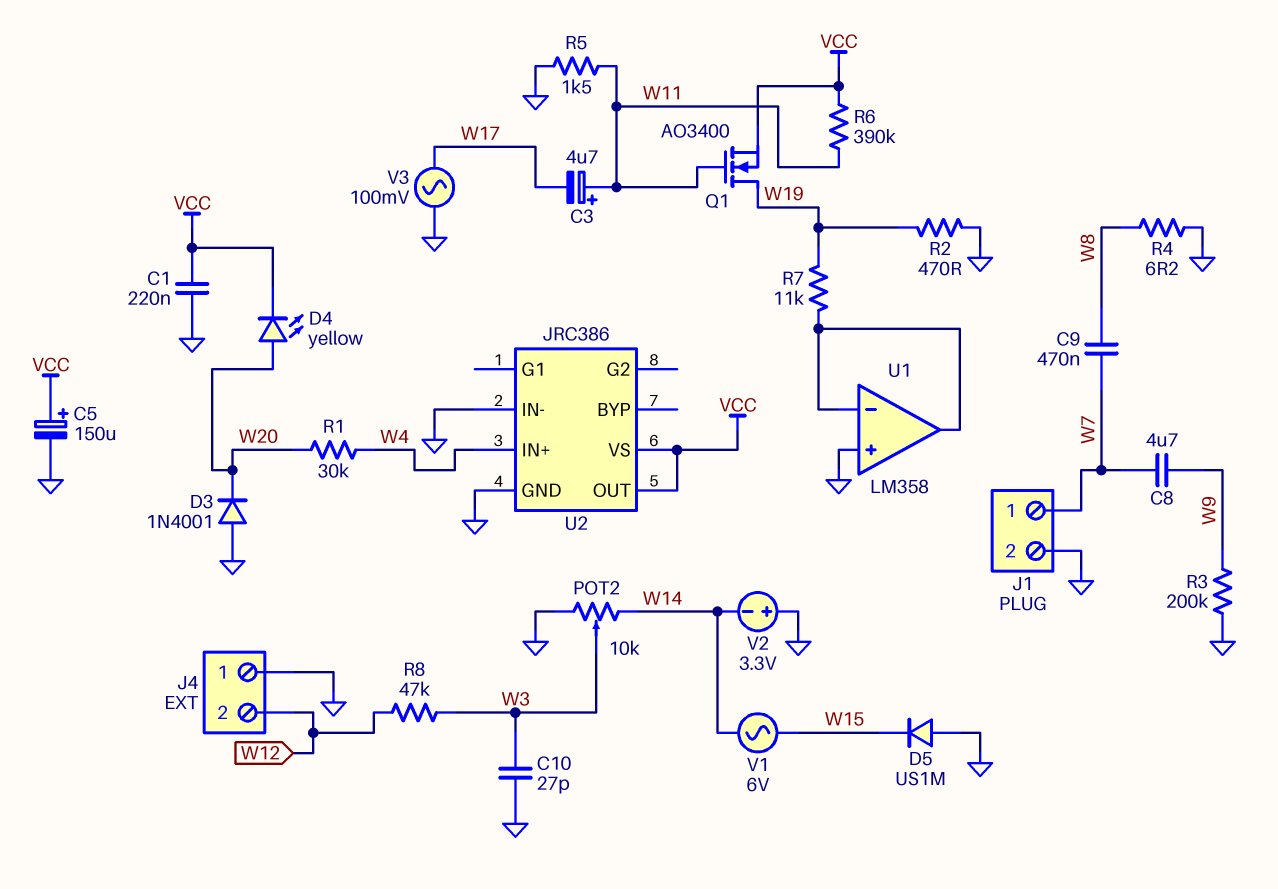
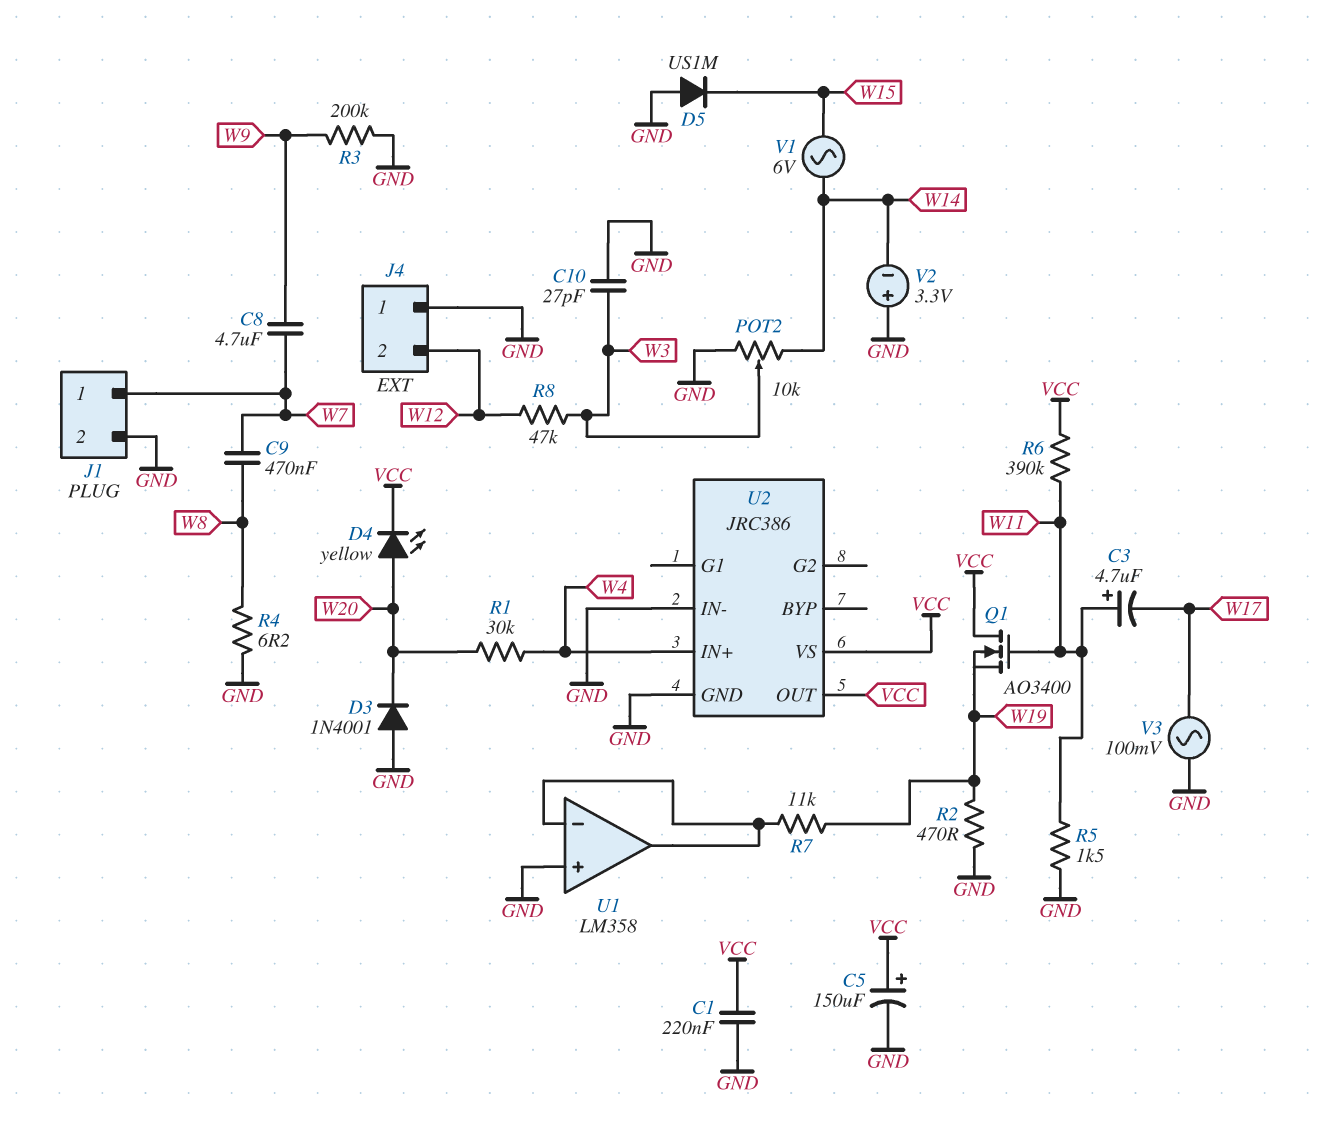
Q1: NMOS AO3400 (G W11, D W19, S VCC) -> NMOS AO3400 (G W11, D VCC, S W19)

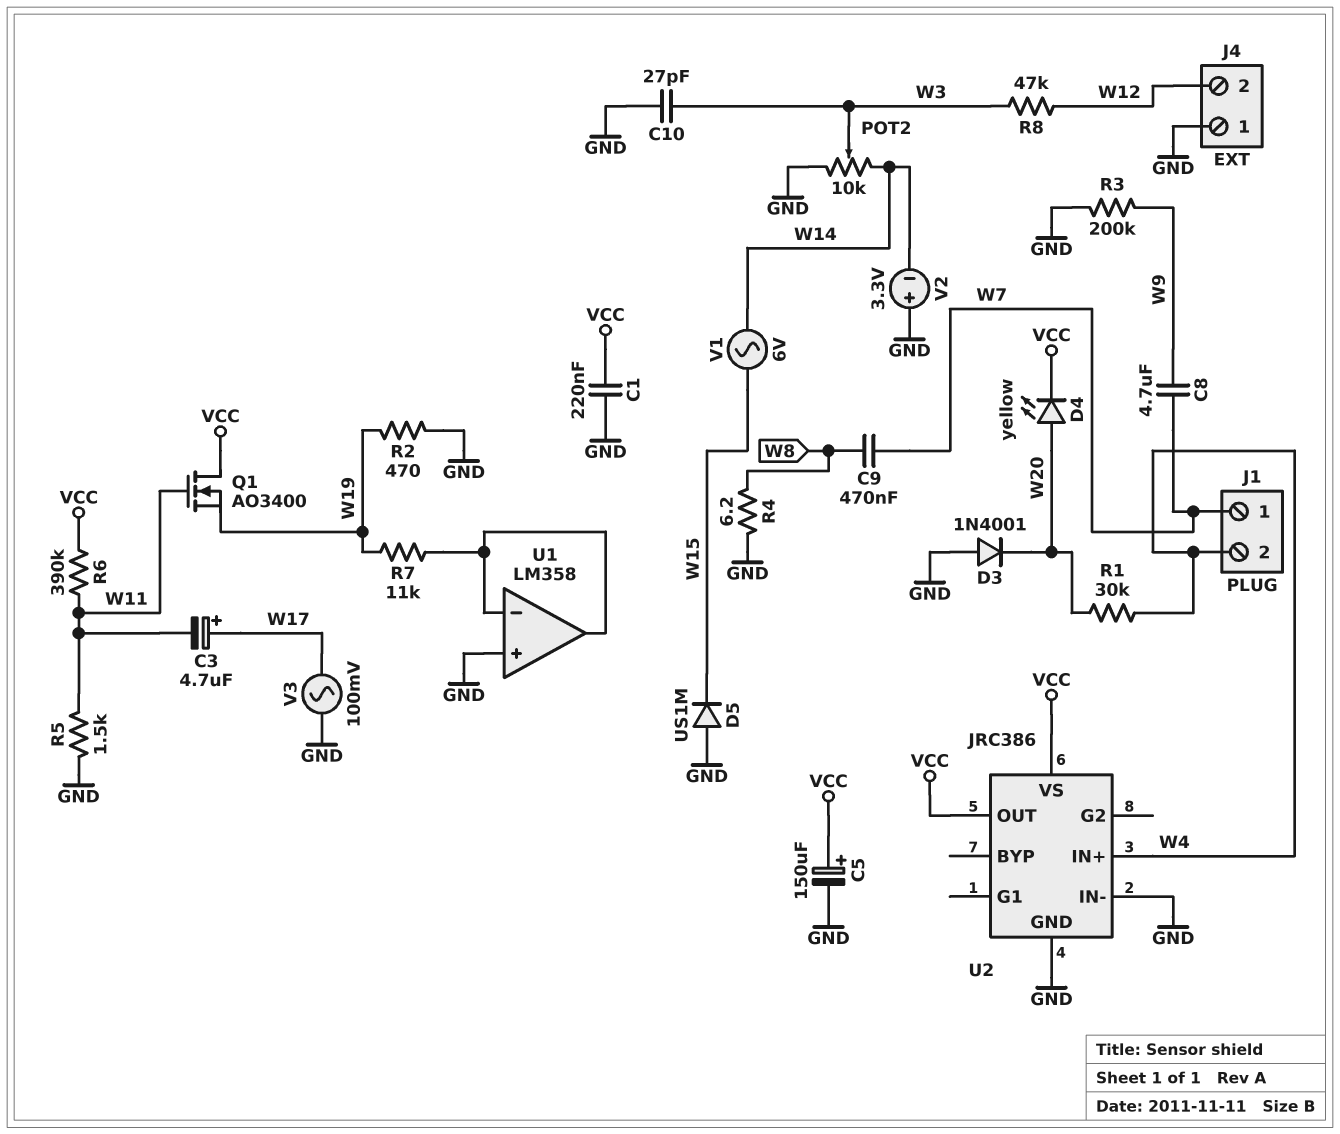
C3: 4.7uF (plus W11, minus W17) -> 4.7uF (plus W17, minus W11)
J1 pin 2: GND -> W4

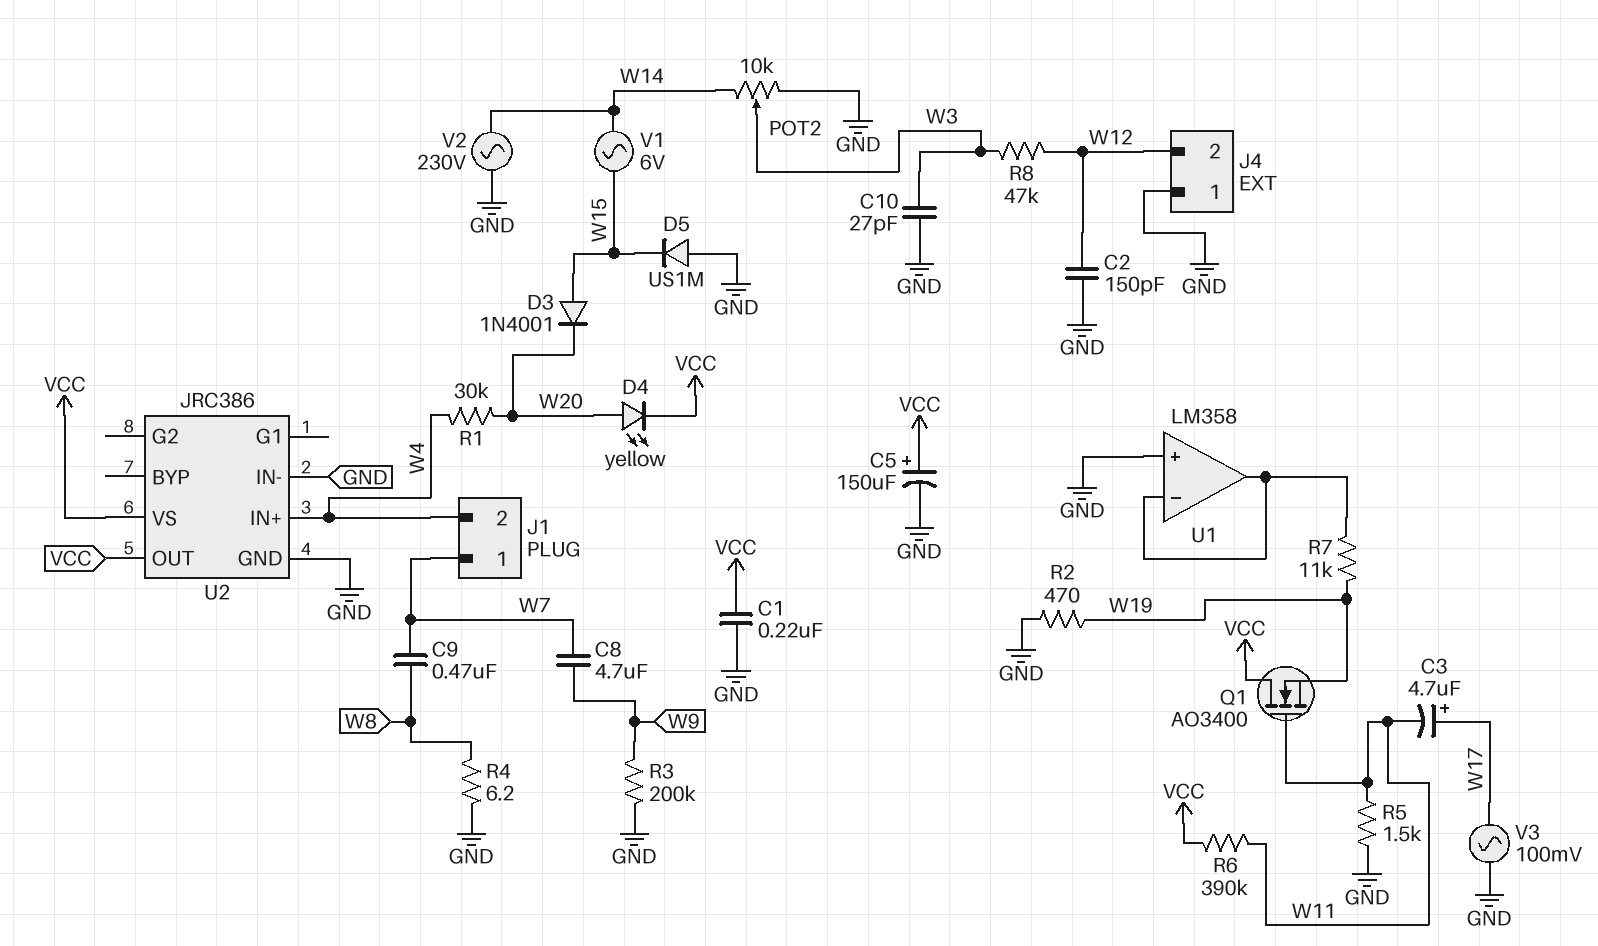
C2: none -> 150pF (GND, W12)
D3: diode 1N4001 (A GND, K W20) -> diode 1N4001 (A W15, K W20)
V2: 3.3V (plus GND, minus W14) -> AC 230V (GND, W14)

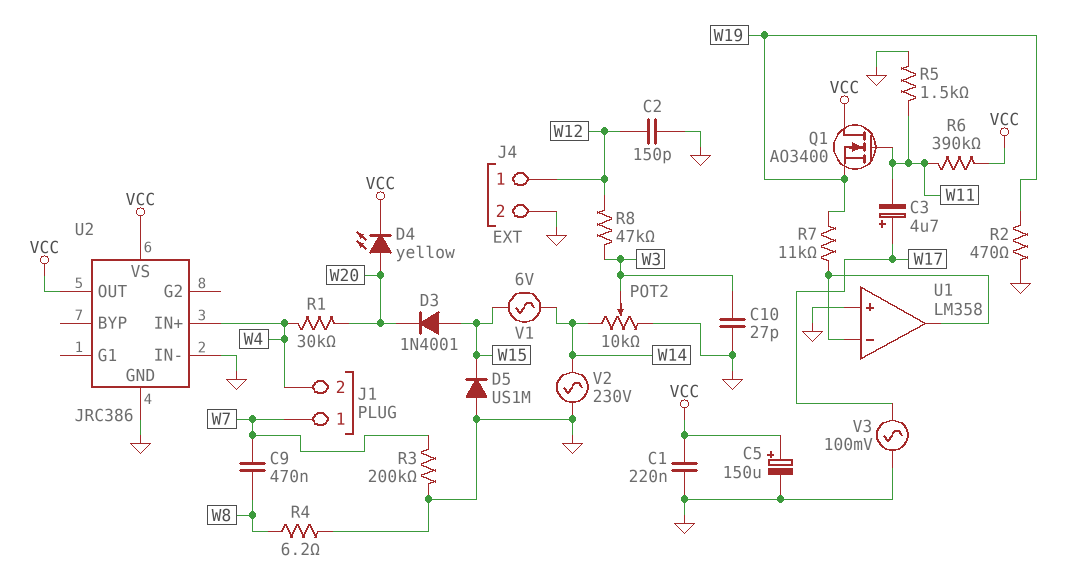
C8: 4.7uF (W7, W9) -> none
J4 pin 1: GND -> W12
J4 pin 2: W12 -> GND
R3: 200k (GND, W9) -> 200k (GND, W7)

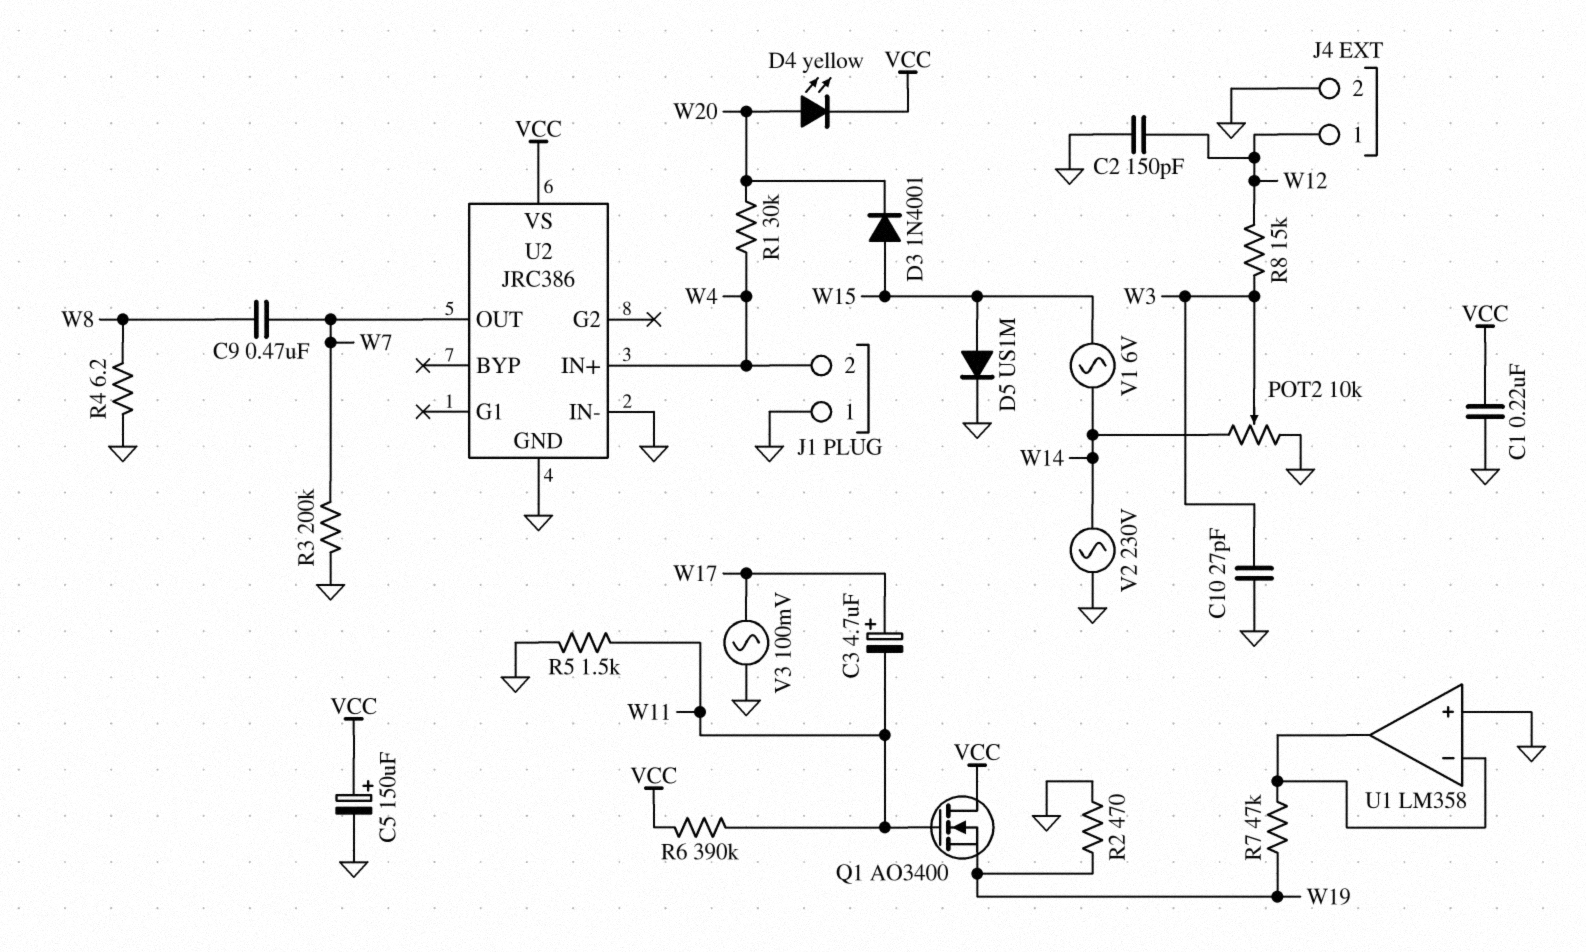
D5: diode US1M (A GND, K W15) -> diode US1M (A W15, K GND)
J1 pin 1: W7 -> GND
R7: 11k (U1/in-, W19) -> 47k (U1/in-, W19)
R8: 47k (W3, W12) -> 15k (W3, W12)
U2 pin OUT: VCC -> W7

